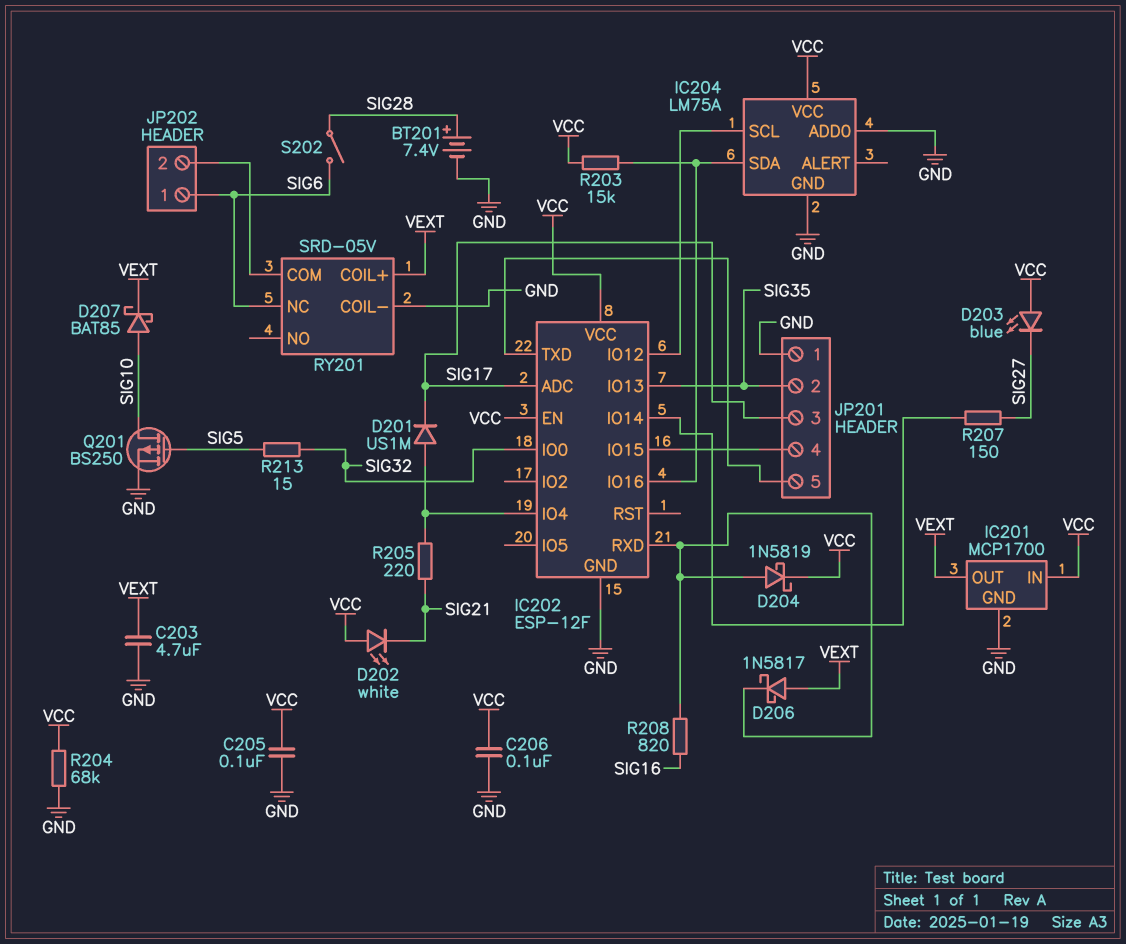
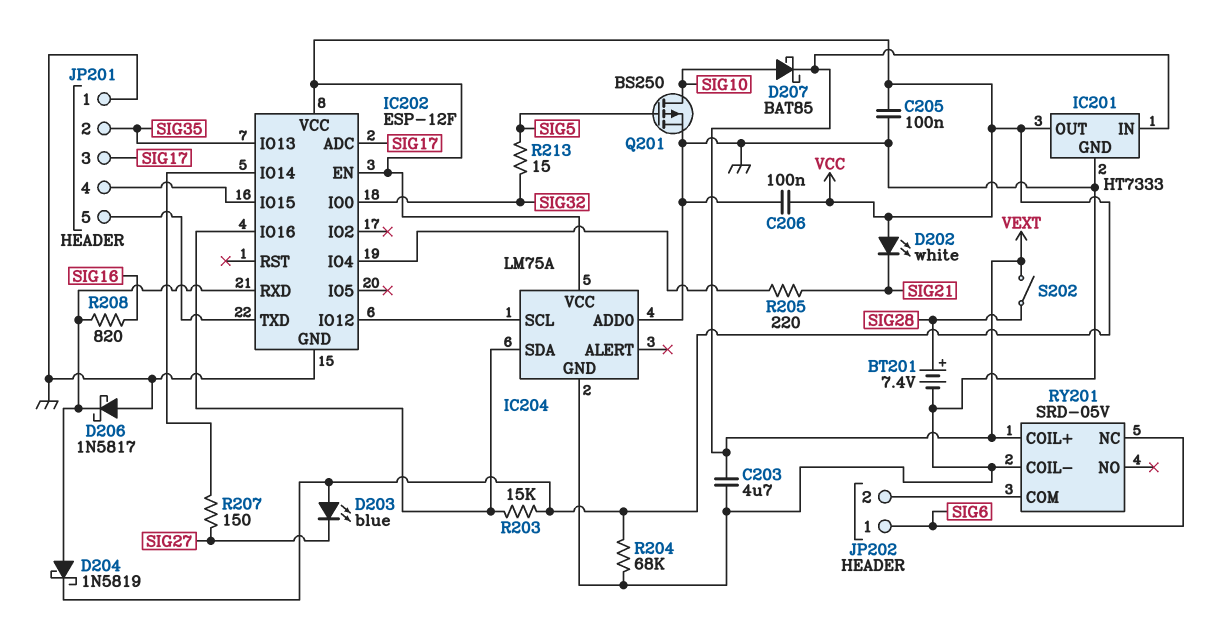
D201: diode US1M (A IC202/IO4, K SIG17) -> none
D206: schottky 1N5817 (A VEXT, K IC202/RXD) -> schottky 1N5817 (A GND, K IC202/RXD)
IC201: MCP1700 -> HT7333
IC201 pin IN: VCC -> VEXT
IC201 pin OUT: VEXT -> VCC
S202: switch (SIG6, SIG28) -> switch (SIG28, VEXT)

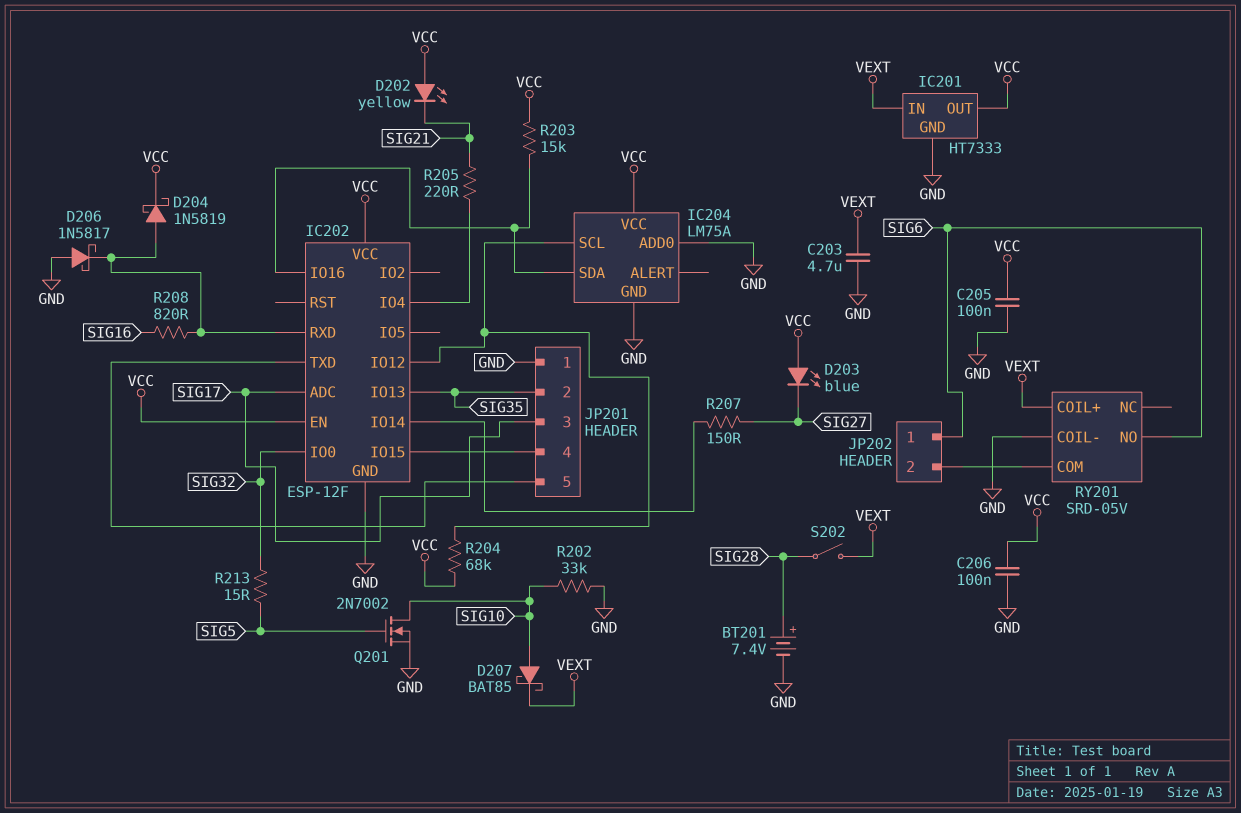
D202: LED white (A VCC, K SIG21) -> LED yellow (A VCC, K SIG21)
Q201: PMOS BS250 (G SIG5, D SIG10, S GND) -> NMOS 2N7002 (G SIG5, D SIG10, S GND)
R202: none -> 33k (GND, SIG10)
R204: 68k (GND, VCC) -> 68k (IC202/IO12, VCC)
RY201 pin NC: SIG6 -> none
RY201 pin NO: none -> SIG6

